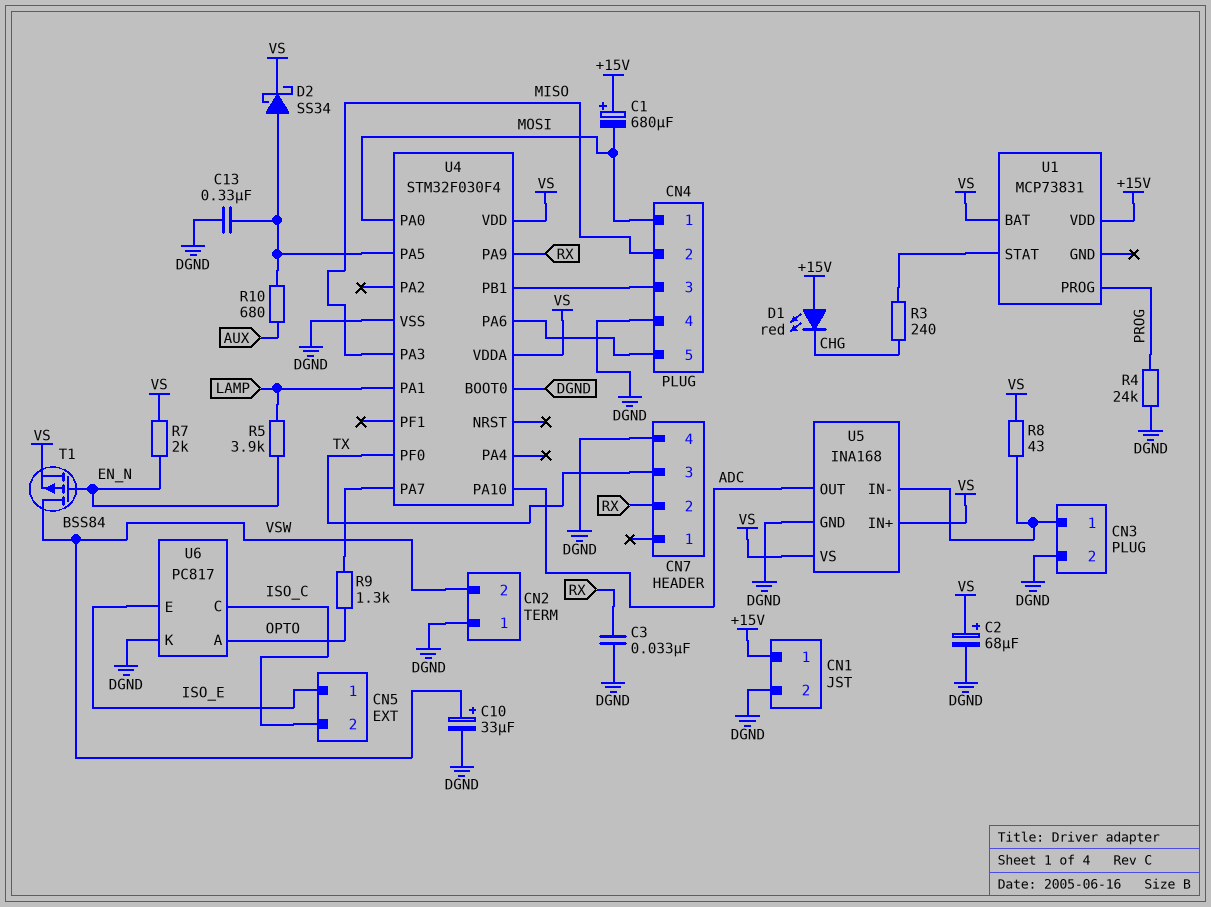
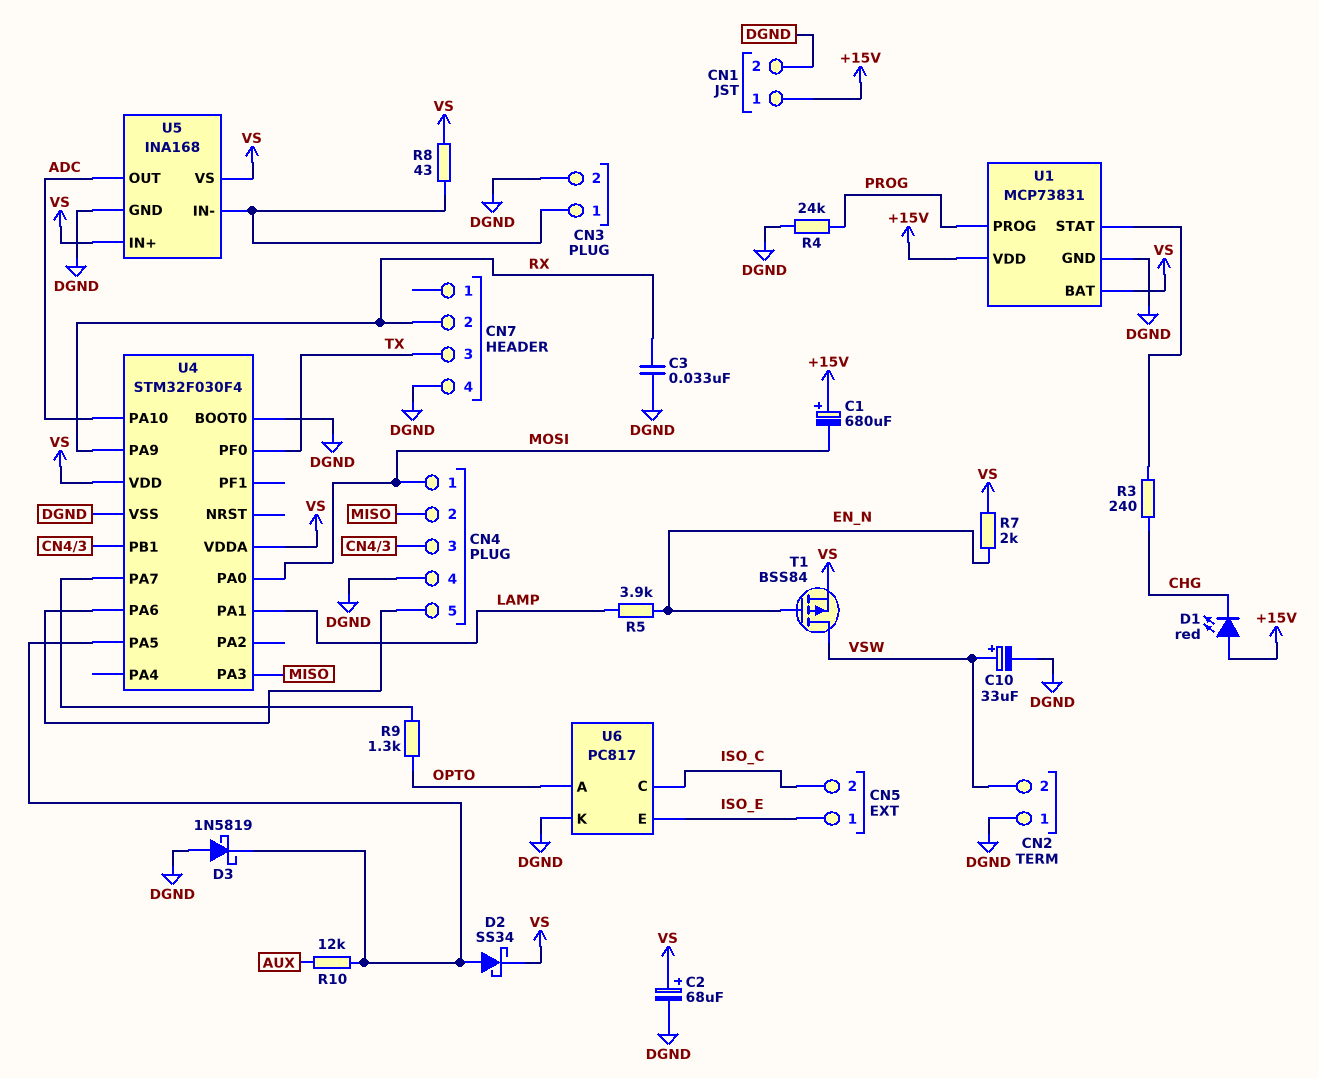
C13: 330nF (DGND, U4/PA5) -> none
D3: none -> schottky 1N5819 (A DGND, K U4/PA5)
R10: 680 (AUX, U4/PA5) -> 12k (AUX, U4/PA5)
U1 pin GND: none -> DGND

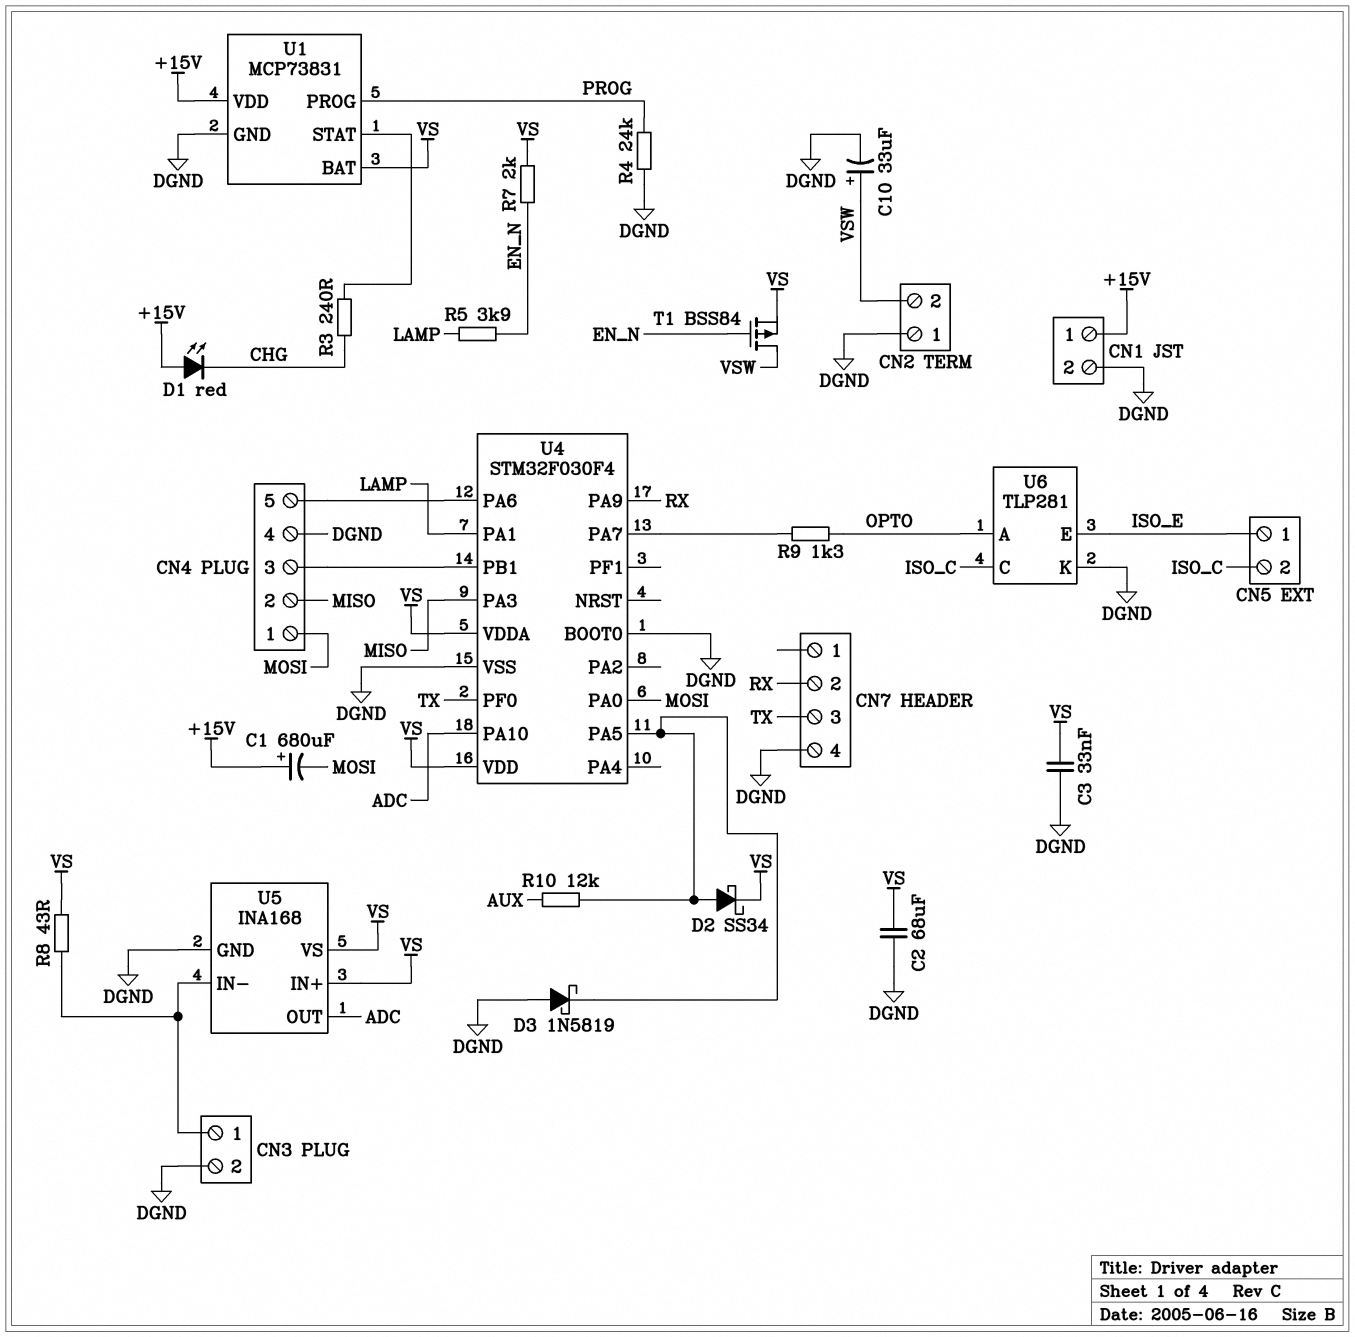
C2: 68uF (plus VS, minus DGND) -> 68uF (DGND, VS)
C3: 33nF (DGND, RX) -> 33nF (DGND, VS)
U6: PC817 -> TLP281

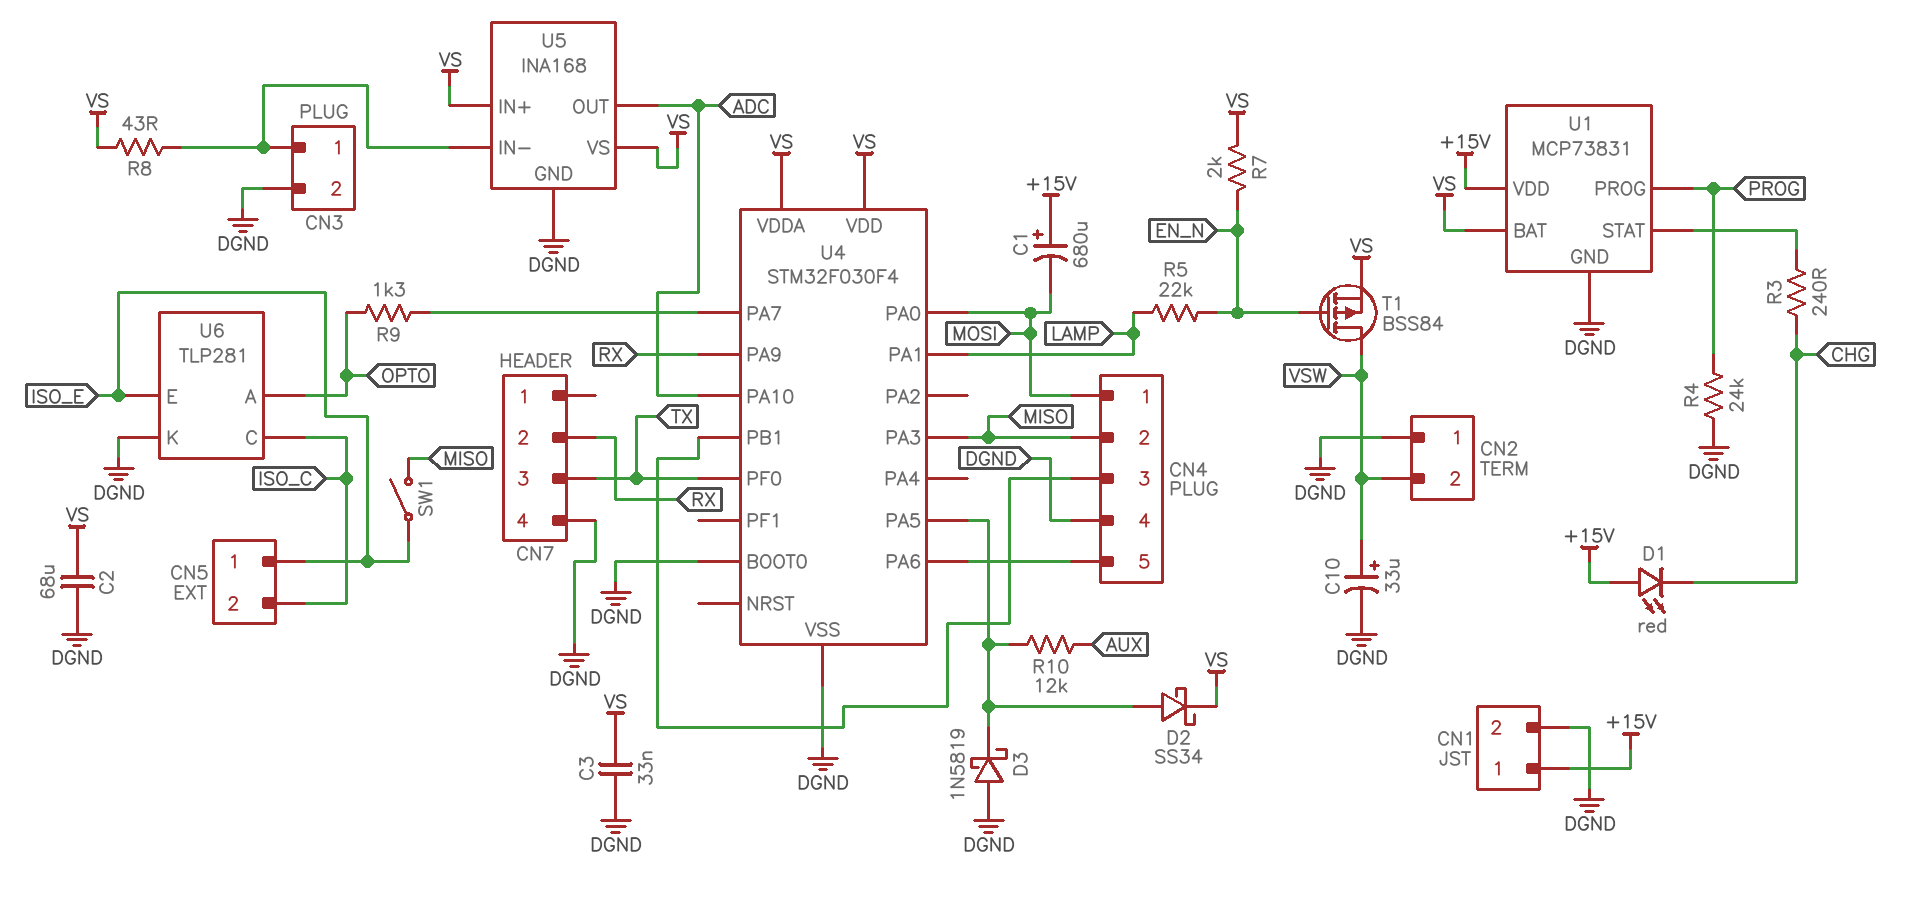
R5: 3.9k (EN_N, LAMP) -> 22k (EN_N, LAMP)
SW1: none -> switch (ISO_E, MISO)

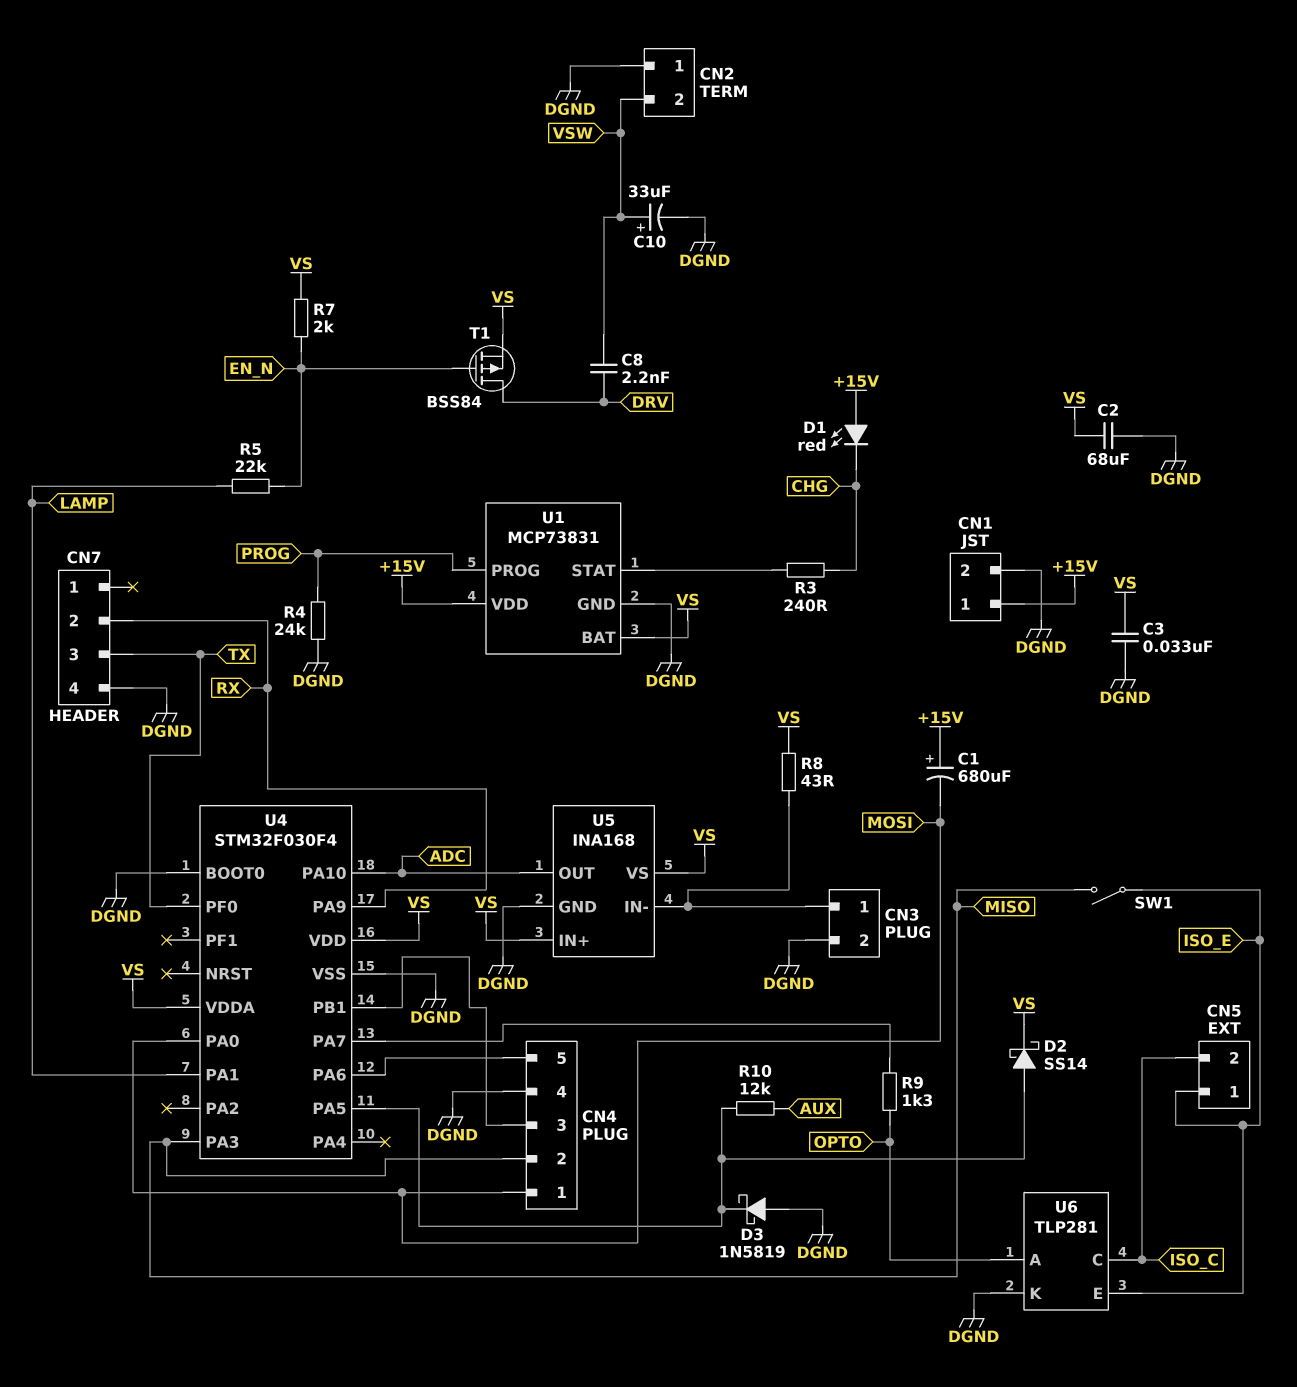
C8: none -> 2.2nF (DRV, VSW)
D2: schottky SS34 (A U4/PA5, K VS) -> schottky SS14 (A U4/PA5, K VS)
T1: PMOS BSS84 (G EN_N, D VSW, S VS) -> PMOS BSS84 (G EN_N, D DRV, S VS)

